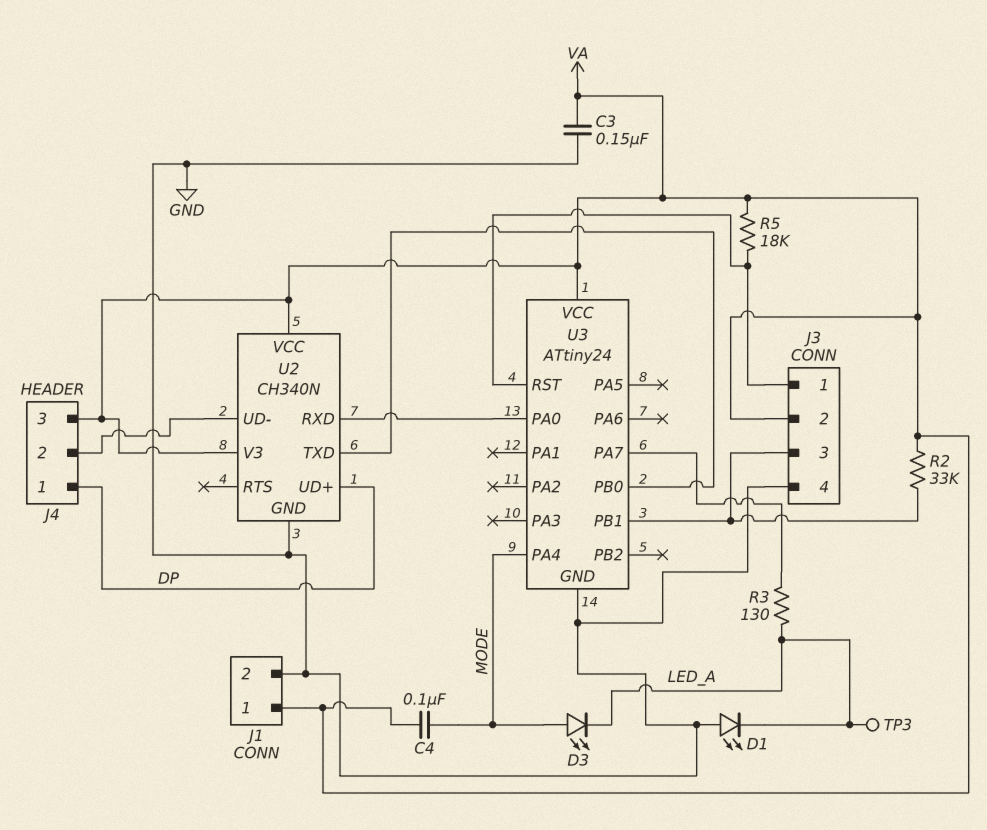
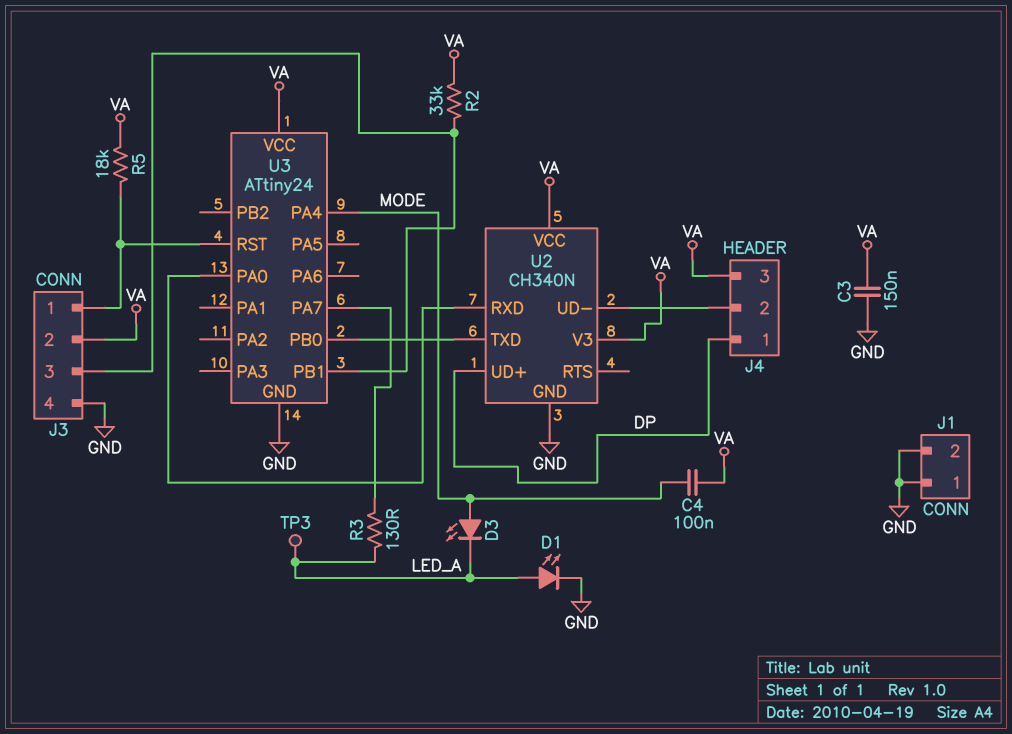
D1: LED (A GND, K LED_A) -> LED (A LED_A, K GND)
J1 pin 1: VA -> GND

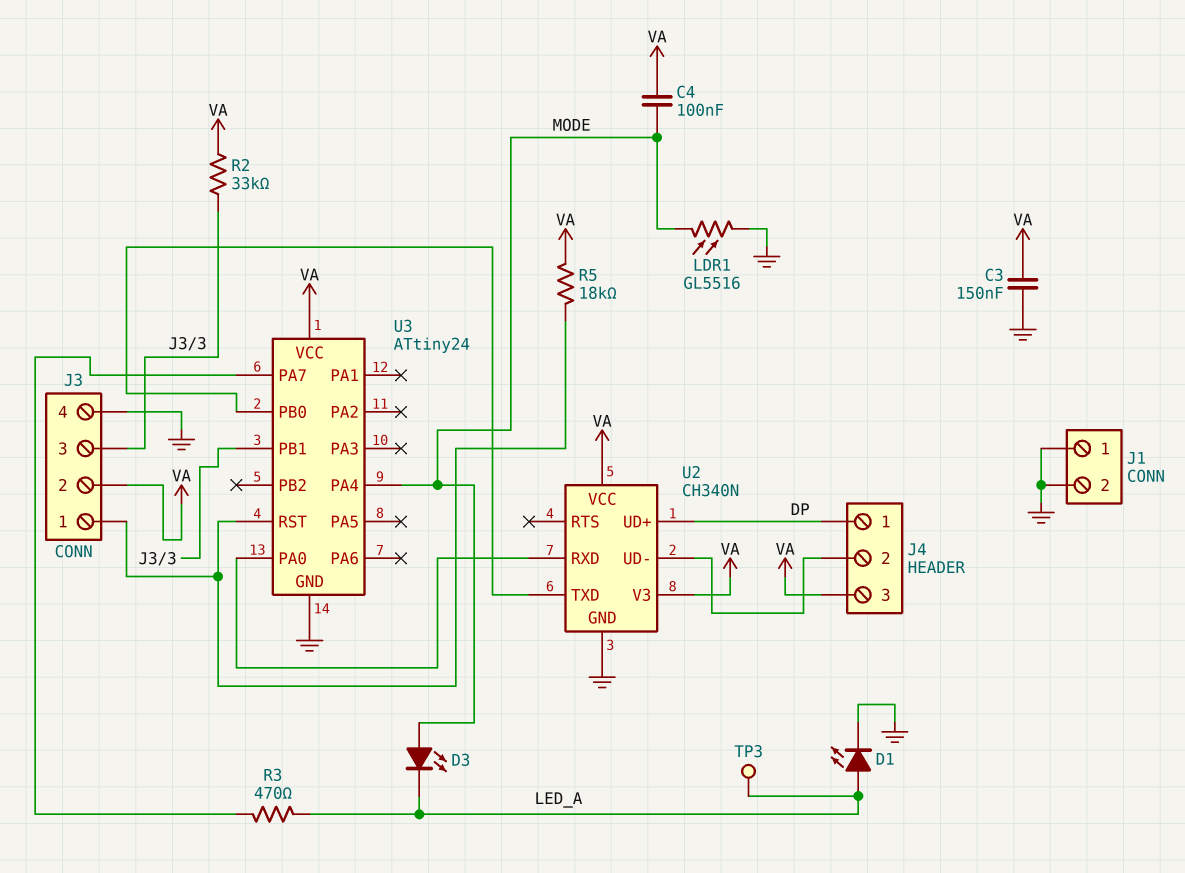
LDR1: none -> GL5516 (GND, MODE)
R3: 130 (LED_A, U3/PA7) -> 470 (LED_A, U3/PA7)

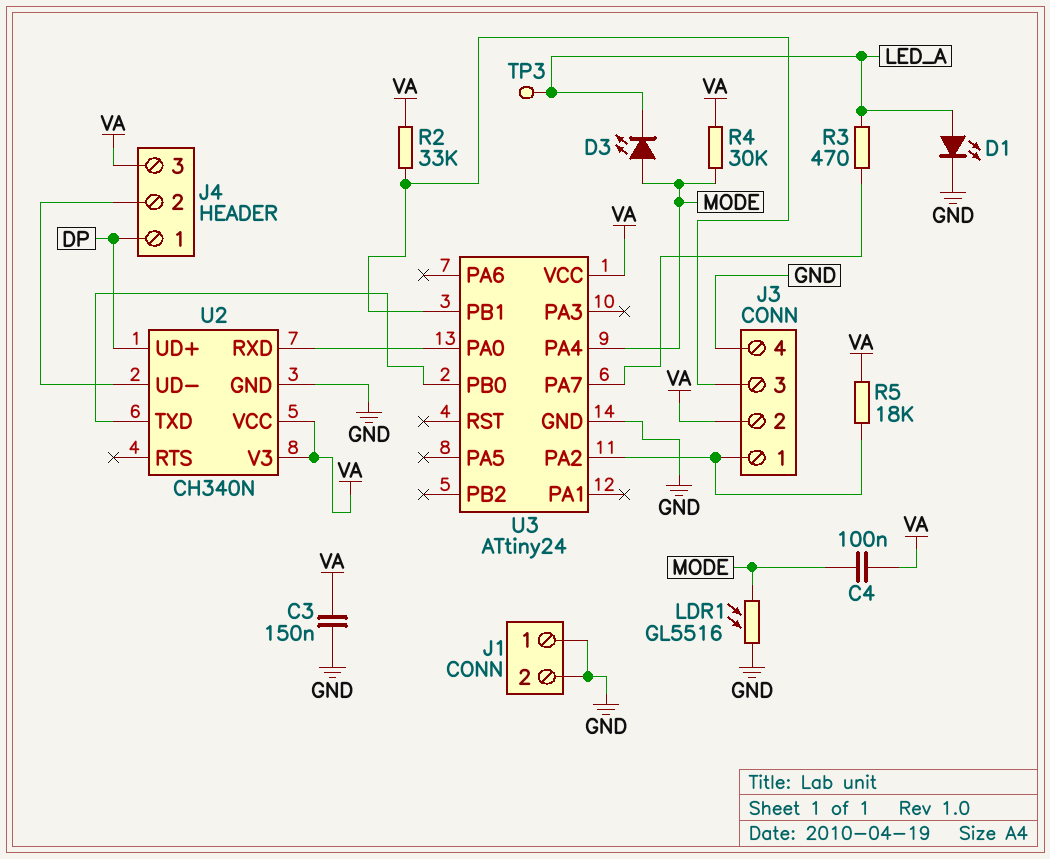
R4: none -> 30k (MODE, VA)
U3 pin PA2: none -> J3/1
U3 pin RST: J3/1 -> none

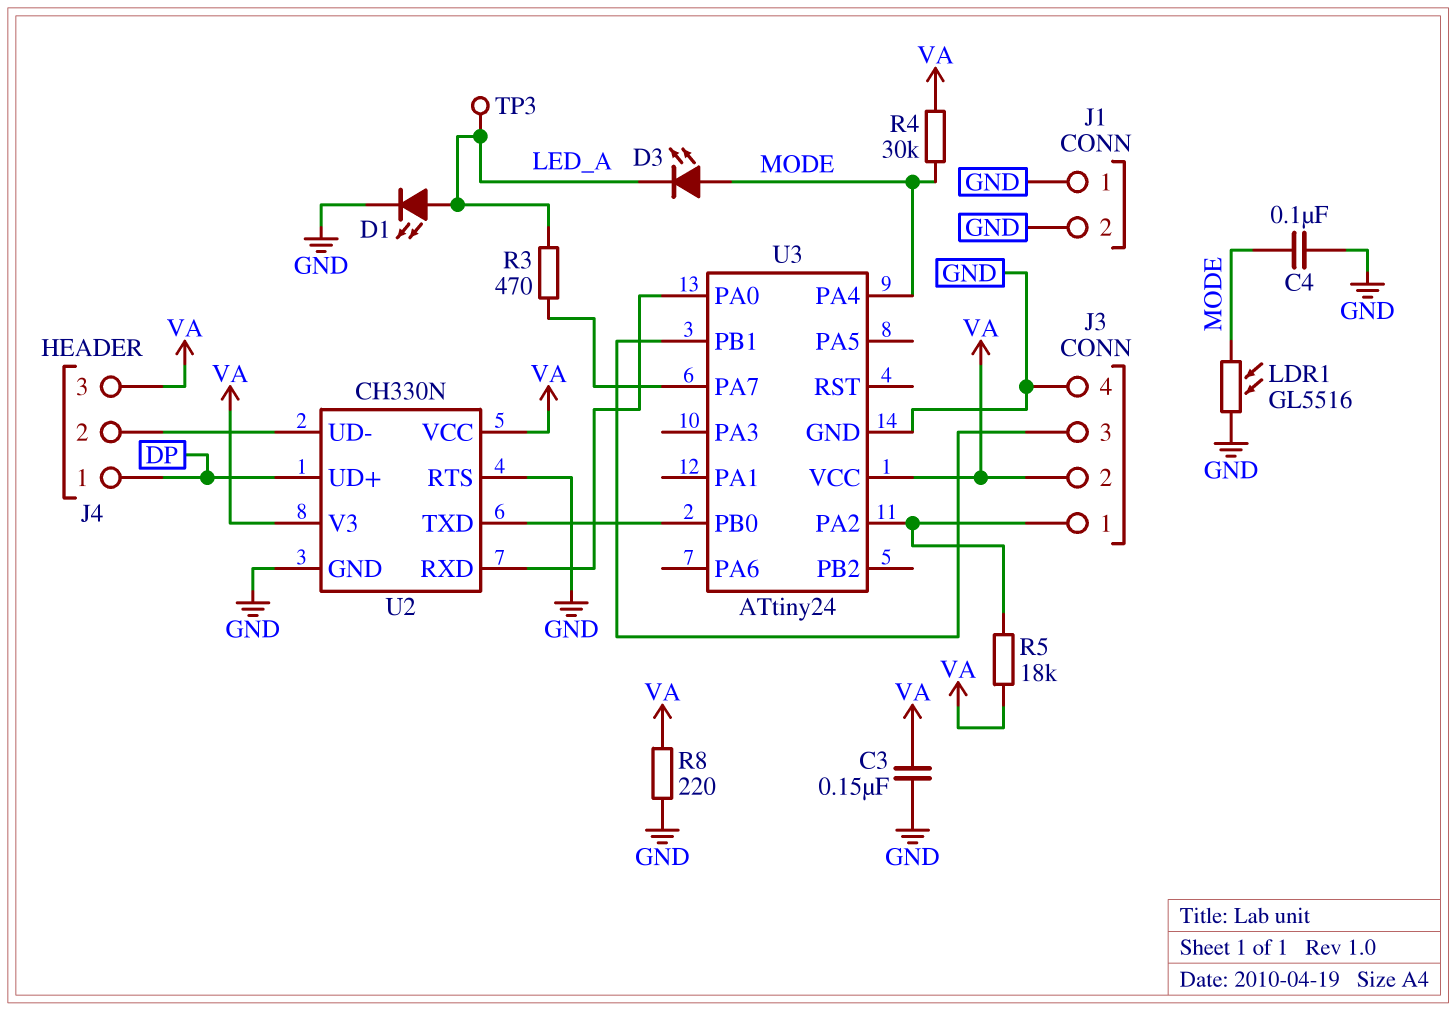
C4: 100nF (MODE, VA) -> 100nF (GND, MODE)
R2: 33k (J3/3, VA) -> none
R8: none -> 220 (GND, VA)
U2: CH340N -> CH330N
U2 pin RTS: none -> GND

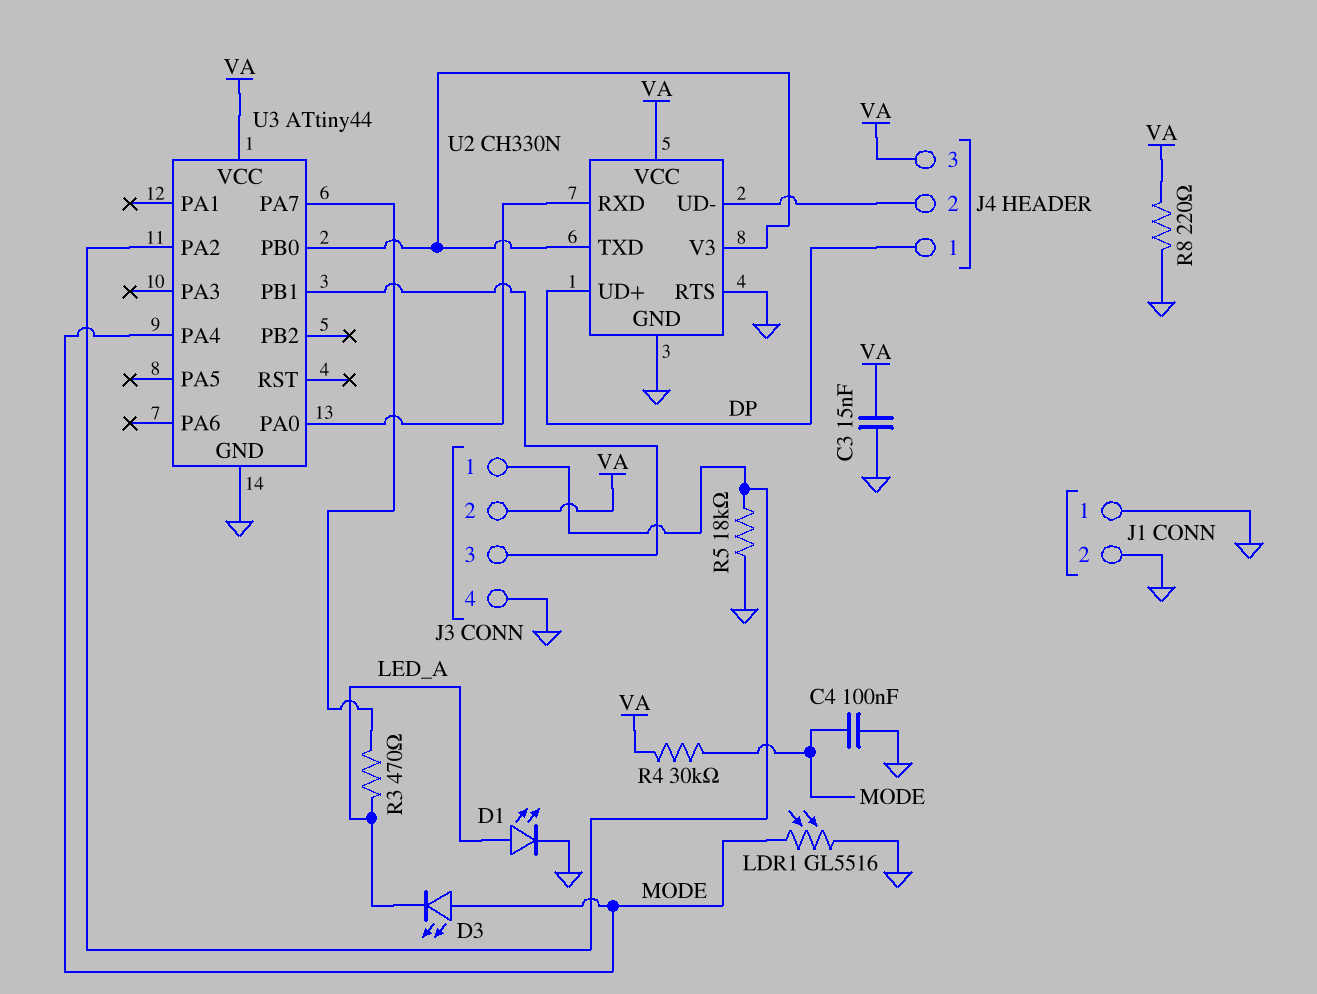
C3: 150nF (GND, VA) -> 15nF (GND, VA)
R5: 18k (J3/1, VA) -> 18k (GND, J3/1)
TP3: test point (LED_A) -> none
U2 pin V3: VA -> U2/TXD
U3: ATtiny24 -> ATtiny44

